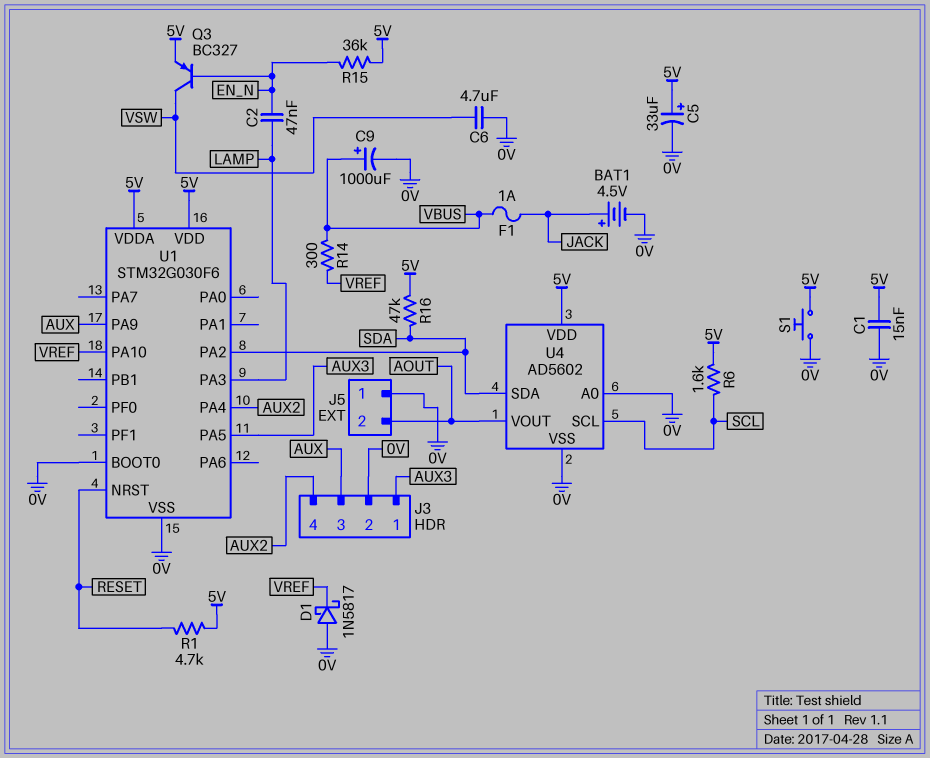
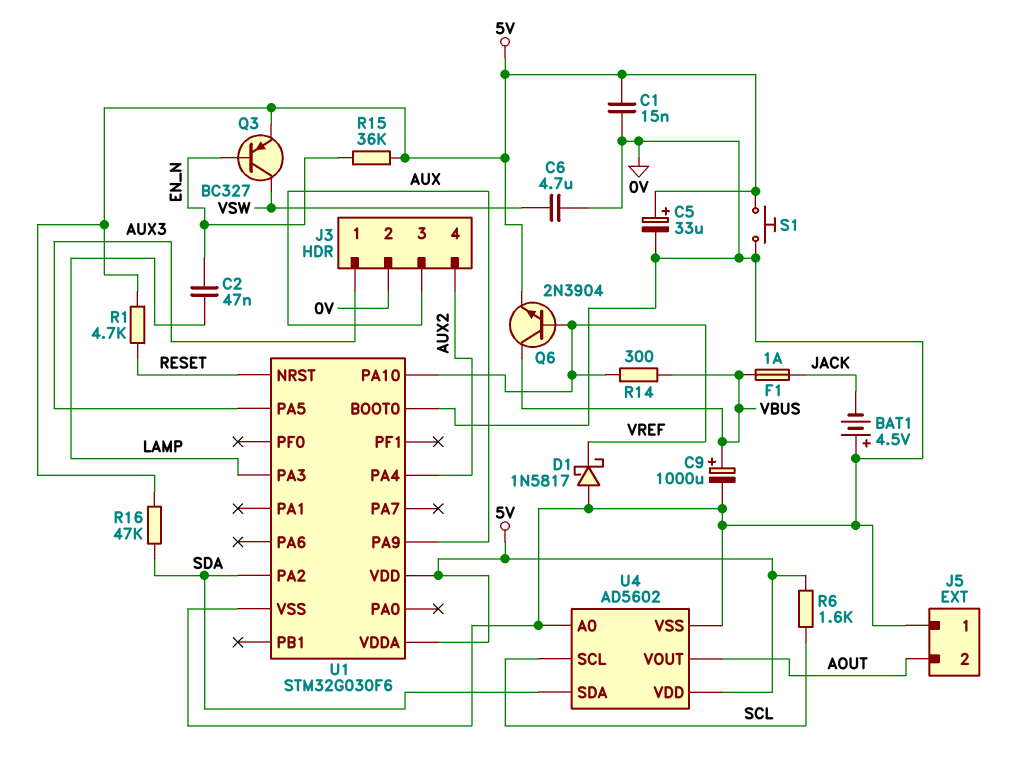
BAT1: 4.5V (plus JACK, minus 0V) -> 4.5V (plus 0V, minus JACK)
Q6: none -> NPN 2N3904 (B VREF, C VBUS, E 5V)

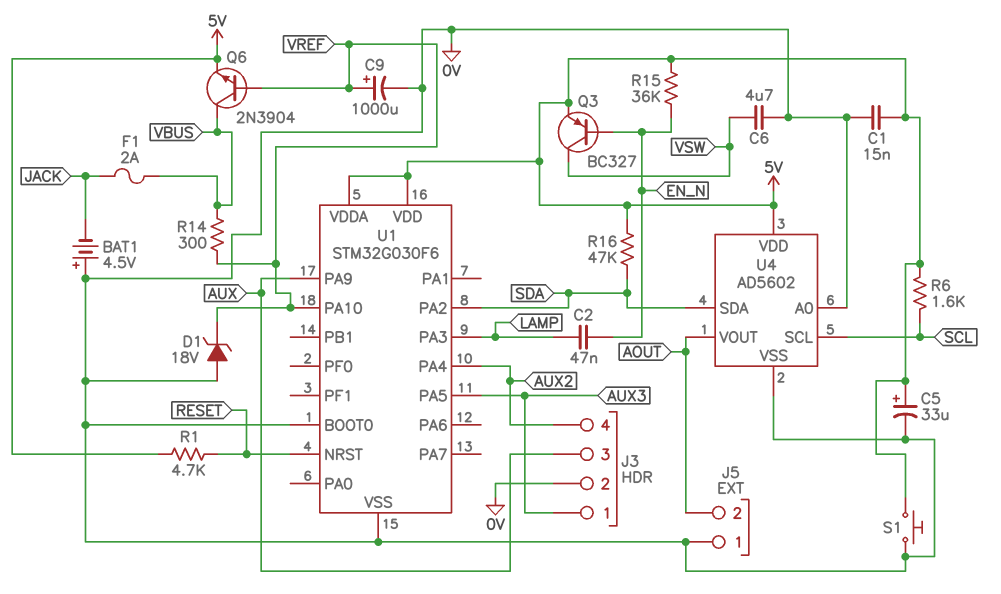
C9: 1000uF (plus VBUS, minus 0V) -> 1000uF (plus VREF, minus 0V)
D1: schottky 1N5817 (A 0V, K VREF) -> zener 18V (A 0V, K VREF)
F1: 1A (JACK, VBUS) -> 2A (JACK, VBUS)

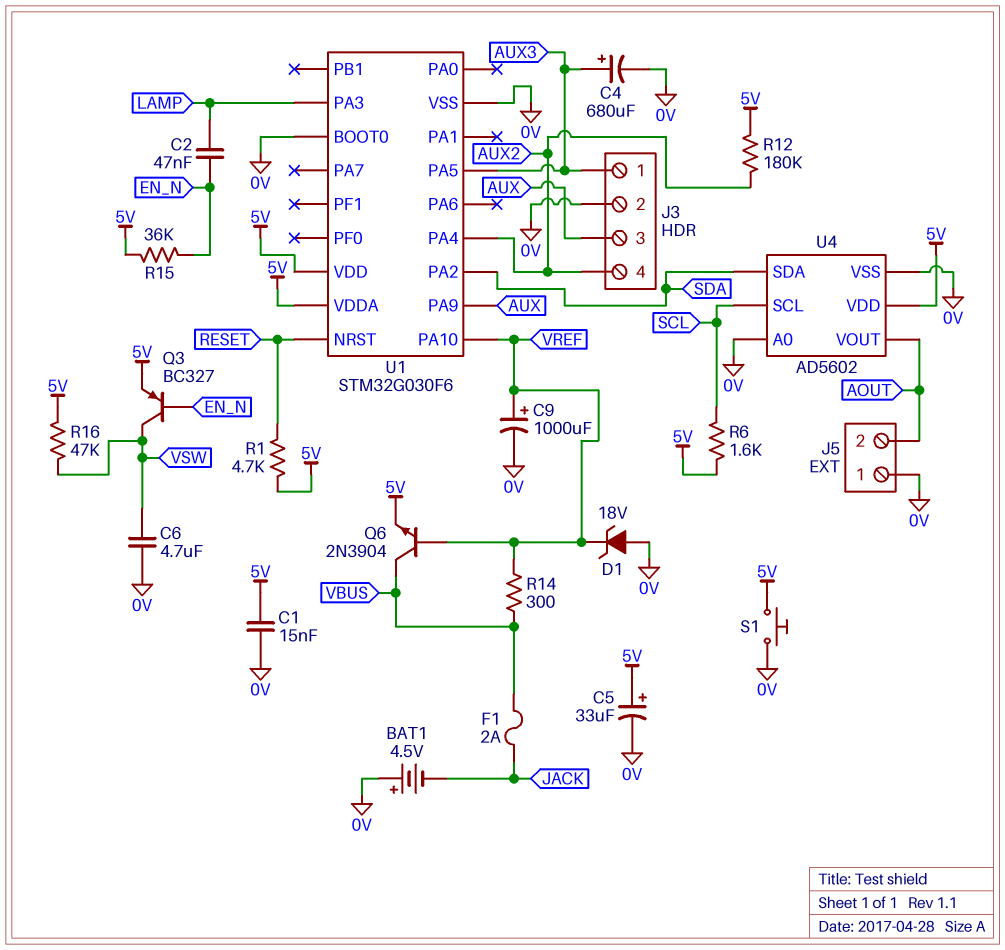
C4: none -> 680uF (plus AUX3, minus 0V)
R12: none -> 180k (5V, AUX2)
R16: 47k (5V, SDA) -> 47k (5V, VSW)

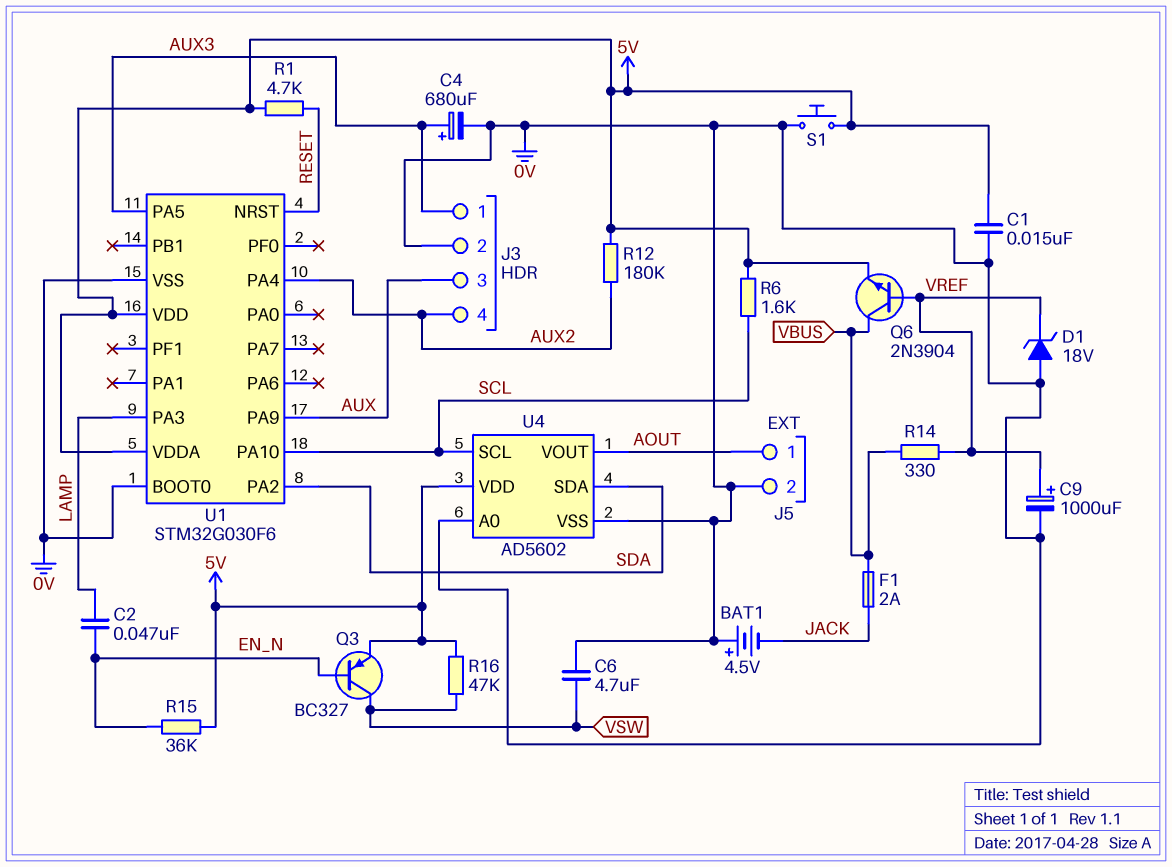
C5: 33uF (plus 5V, minus 0V) -> none
J5 pin 1: 0V -> AOUT
J5 pin 2: AOUT -> 0V
R14: 300 (VBUS, VREF) -> 330 (VBUS, VREF)
U1 pin PA10: VREF -> SCL

